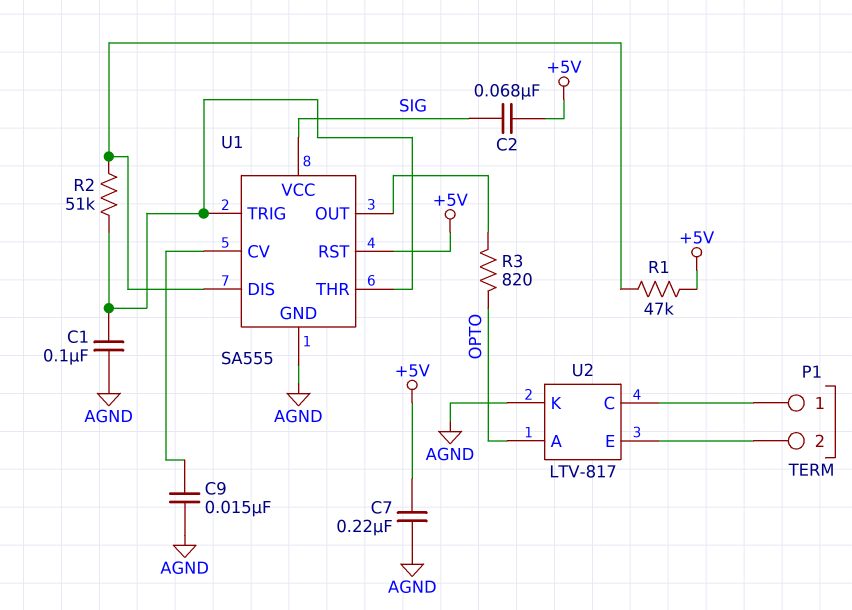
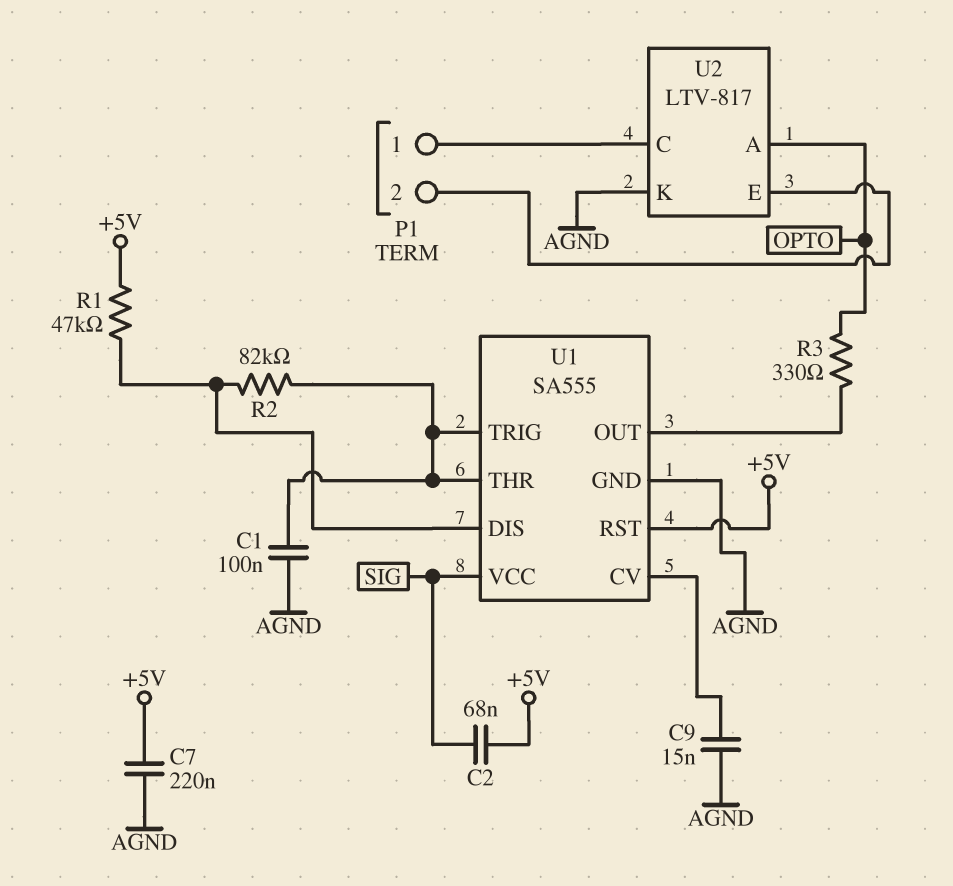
R2: 51k (U1/DIS, U1/THR) -> 82k (U1/DIS, U1/THR)
R3: 820 (OPTO, U1/OUT) -> 330 (OPTO, U1/OUT)

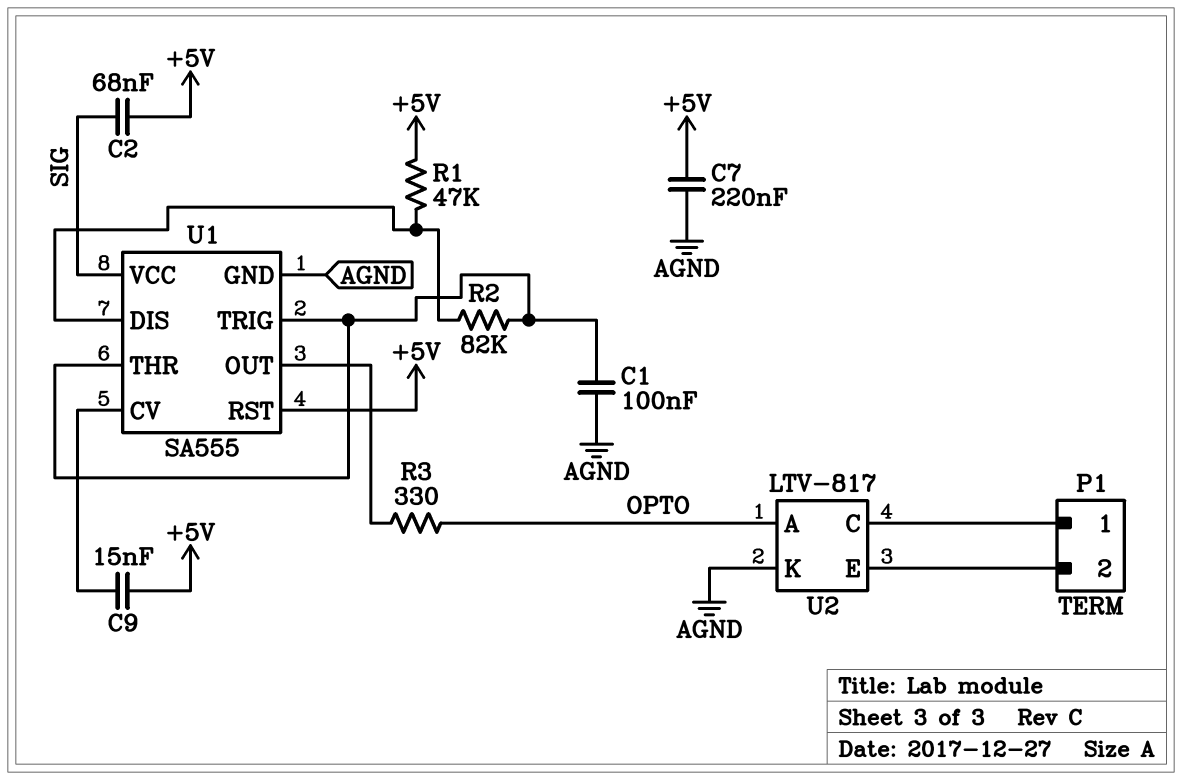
C9: 15nF (AGND, U1/CV) -> 15nF (+5V, U1/CV)

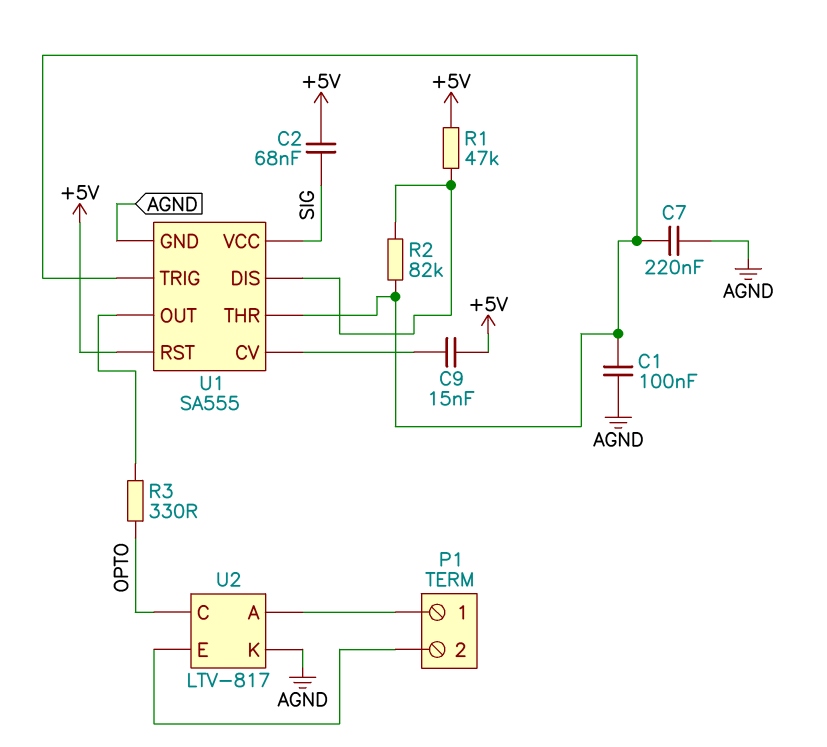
C7: 220nF (+5V, AGND) -> 220nF (AGND, U1/THR)
U2 pin A: OPTO -> P1/1
U2 pin C: P1/1 -> OPTO

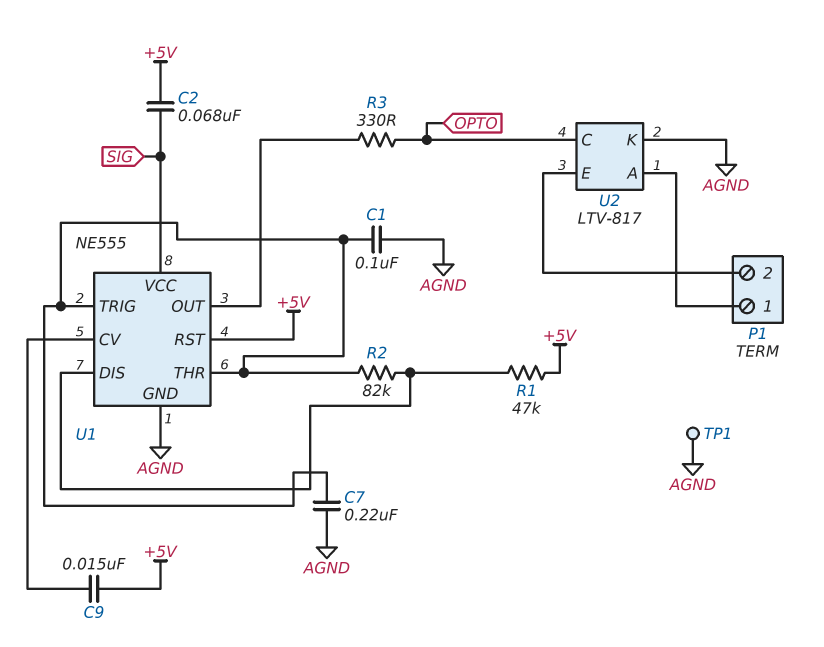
TP1: none -> test point (AGND)
U1: SA555 -> NE555

